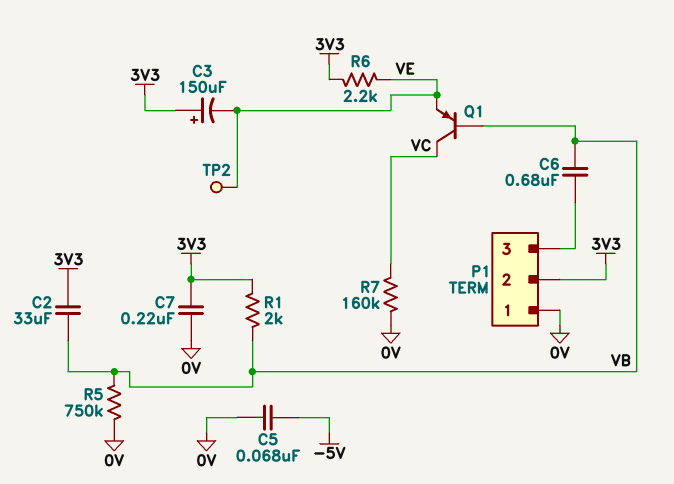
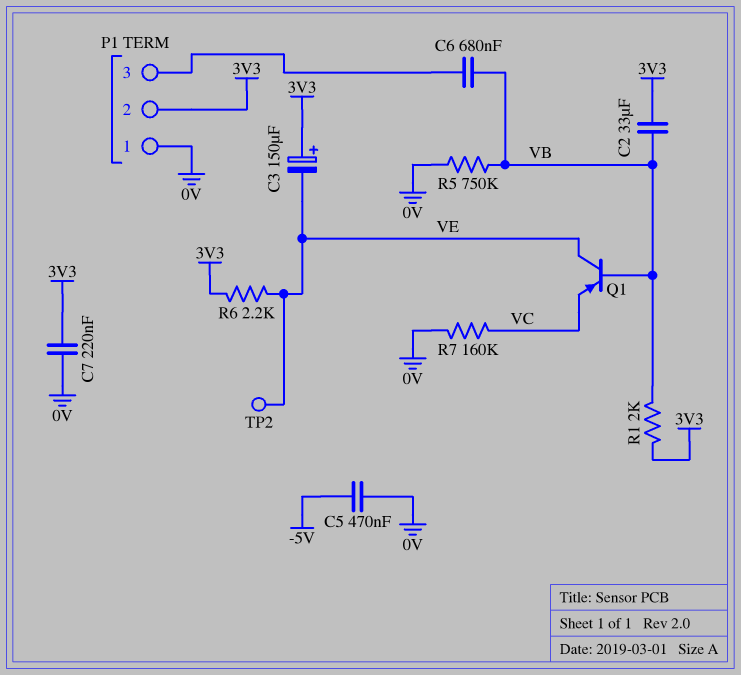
C5: 68nF (-5V, 0V) -> 470nF (-5V, 0V)
Q1: PNP (B VB, C VC, E VE) -> PNP (B VB, C VE, E VC)

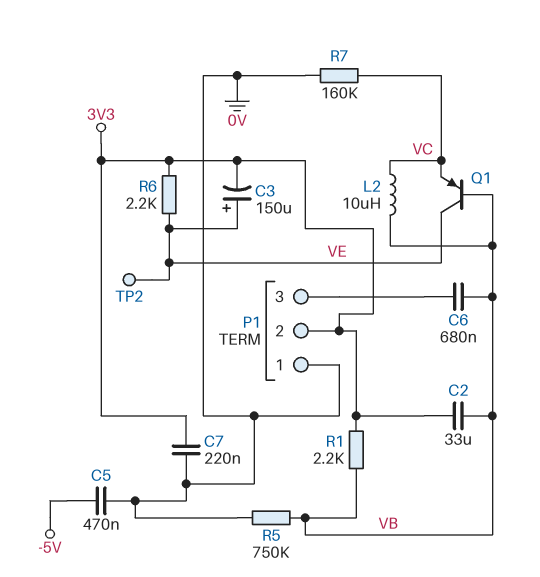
C3: 150uF (plus 3V3, minus VE) -> 150uF (plus VE, minus 3V3)
L2: none -> 10uH (VB, VC)
R1: 2k (3V3, VB) -> 2.2k (3V3, VB)

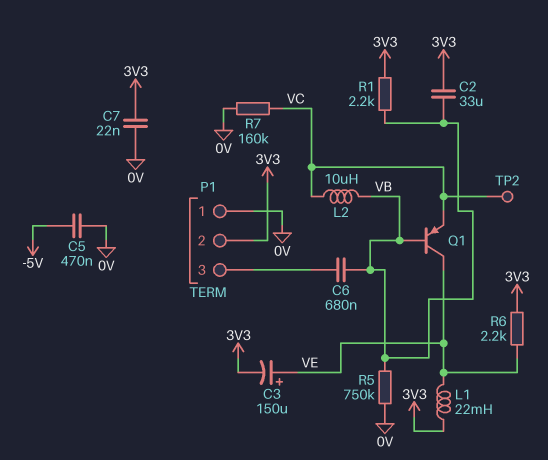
C7: 220nF (0V, 3V3) -> 22nF (0V, 3V3)
L1: none -> 22mH (3V3, VE)
TP2: test point (VE) -> test point (VC)

